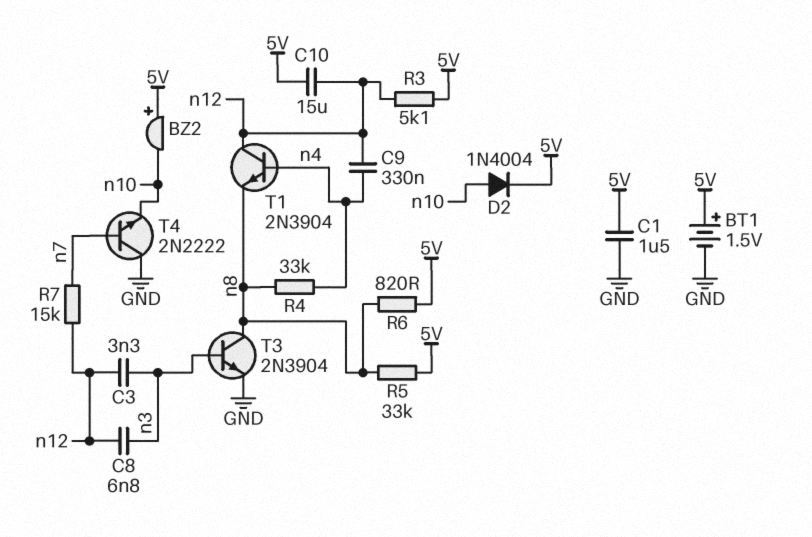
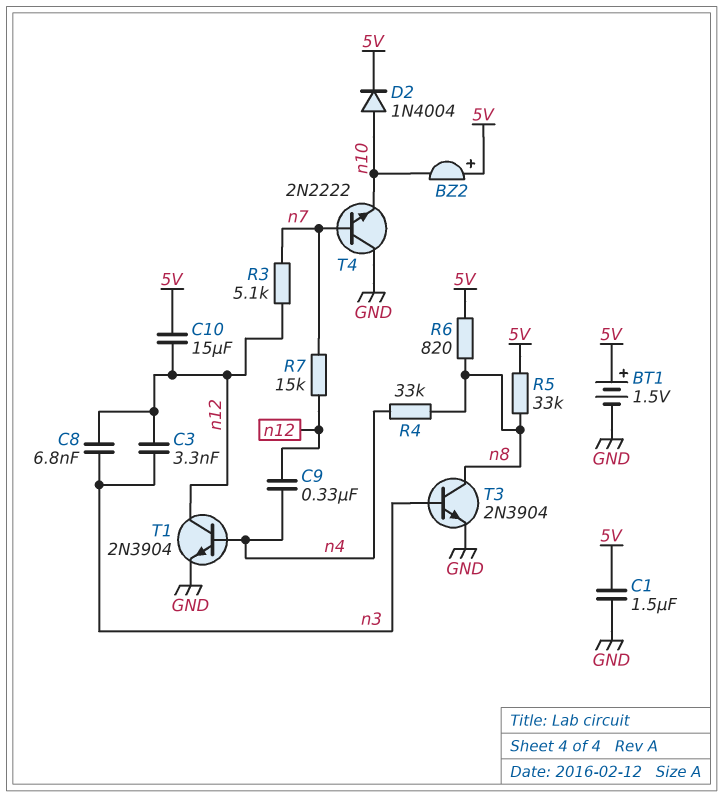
R3: 5.1k (5V, n12) -> 5.1k (n7, n12)
T1: NPN 2N3904 (B n4, C n12, E n8) -> NPN 2N3904 (B n4, C n12, E GND)

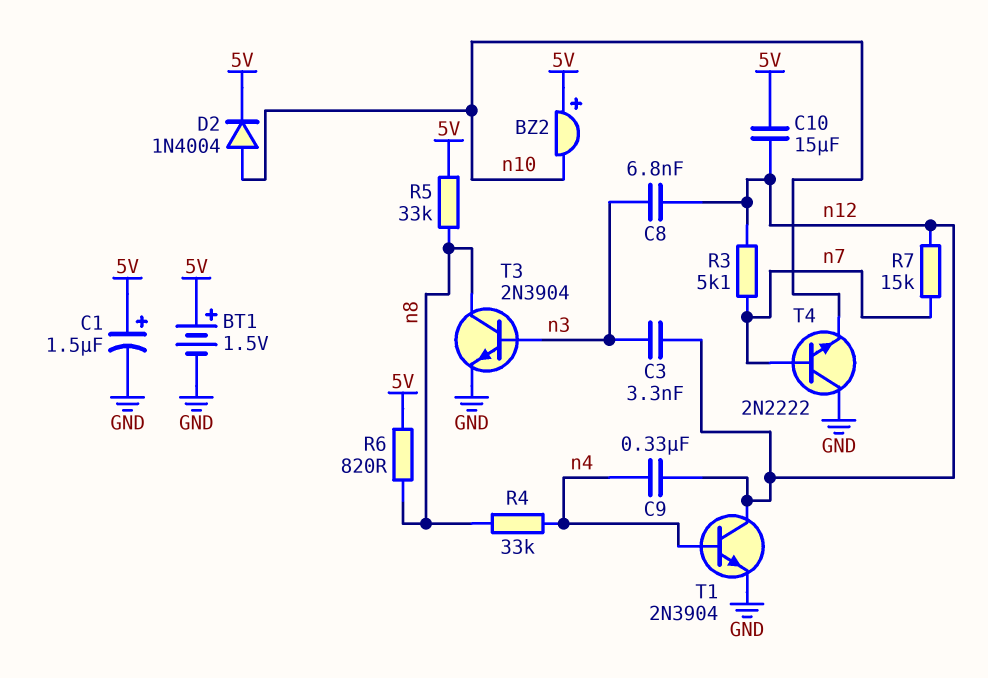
C1: 1.5uF (5V, GND) -> 1.5uF (plus 5V, minus GND)

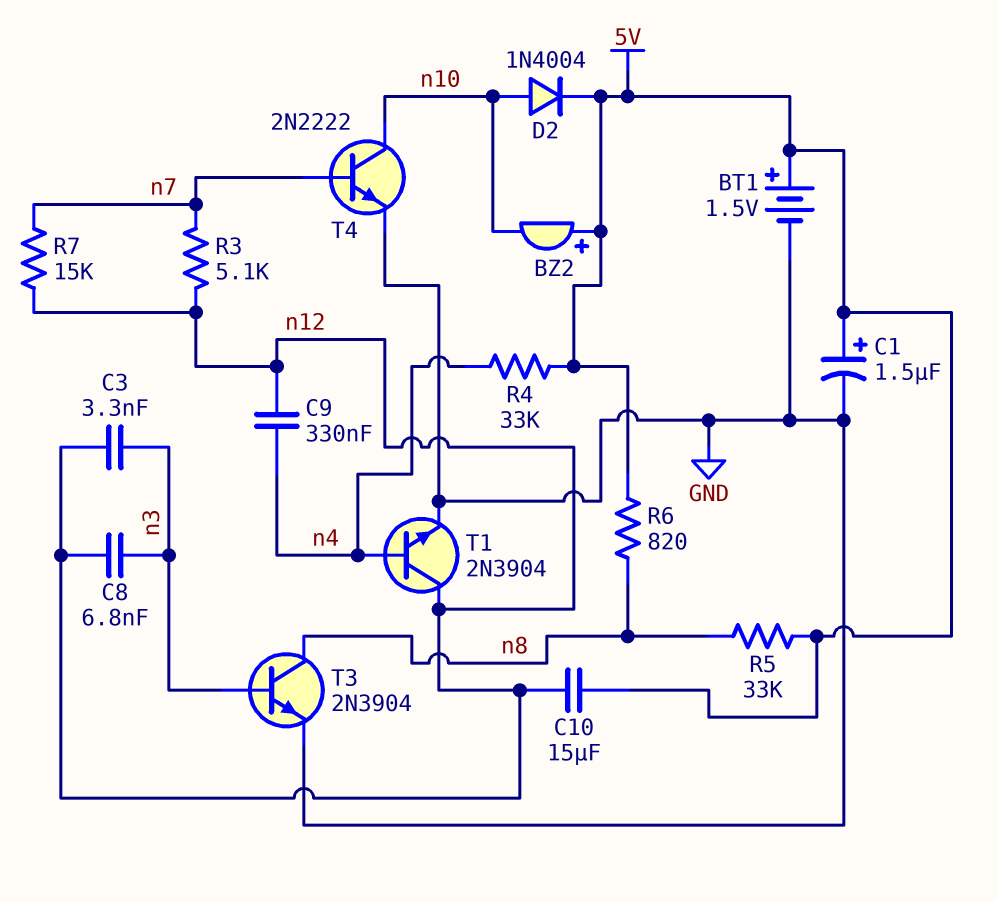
R4: 33k (n4, n8) -> 33k (5V, n4)
T4: NPN 2N2222 (B n7, C GND, E n10) -> NPN 2N2222 (B n7, C n10, E GND)

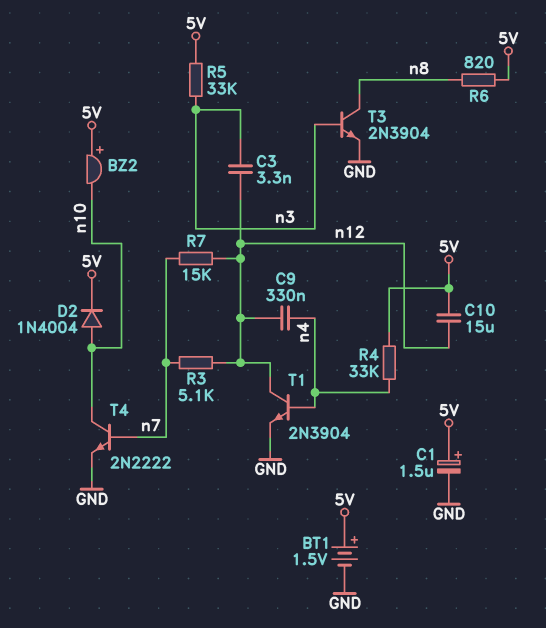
C8: 6.8nF (n3, n12) -> none
R5: 33k (5V, n8) -> 33k (5V, n3)

